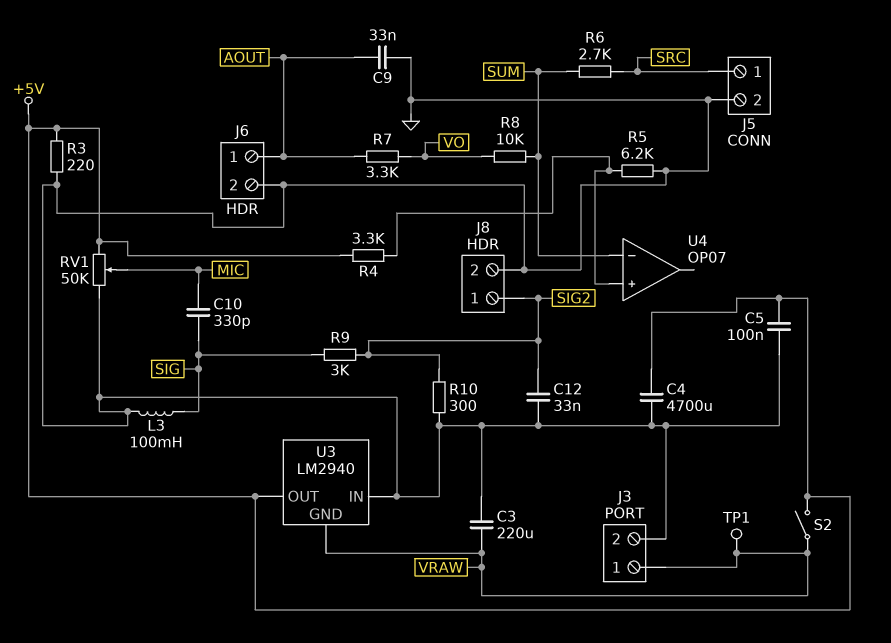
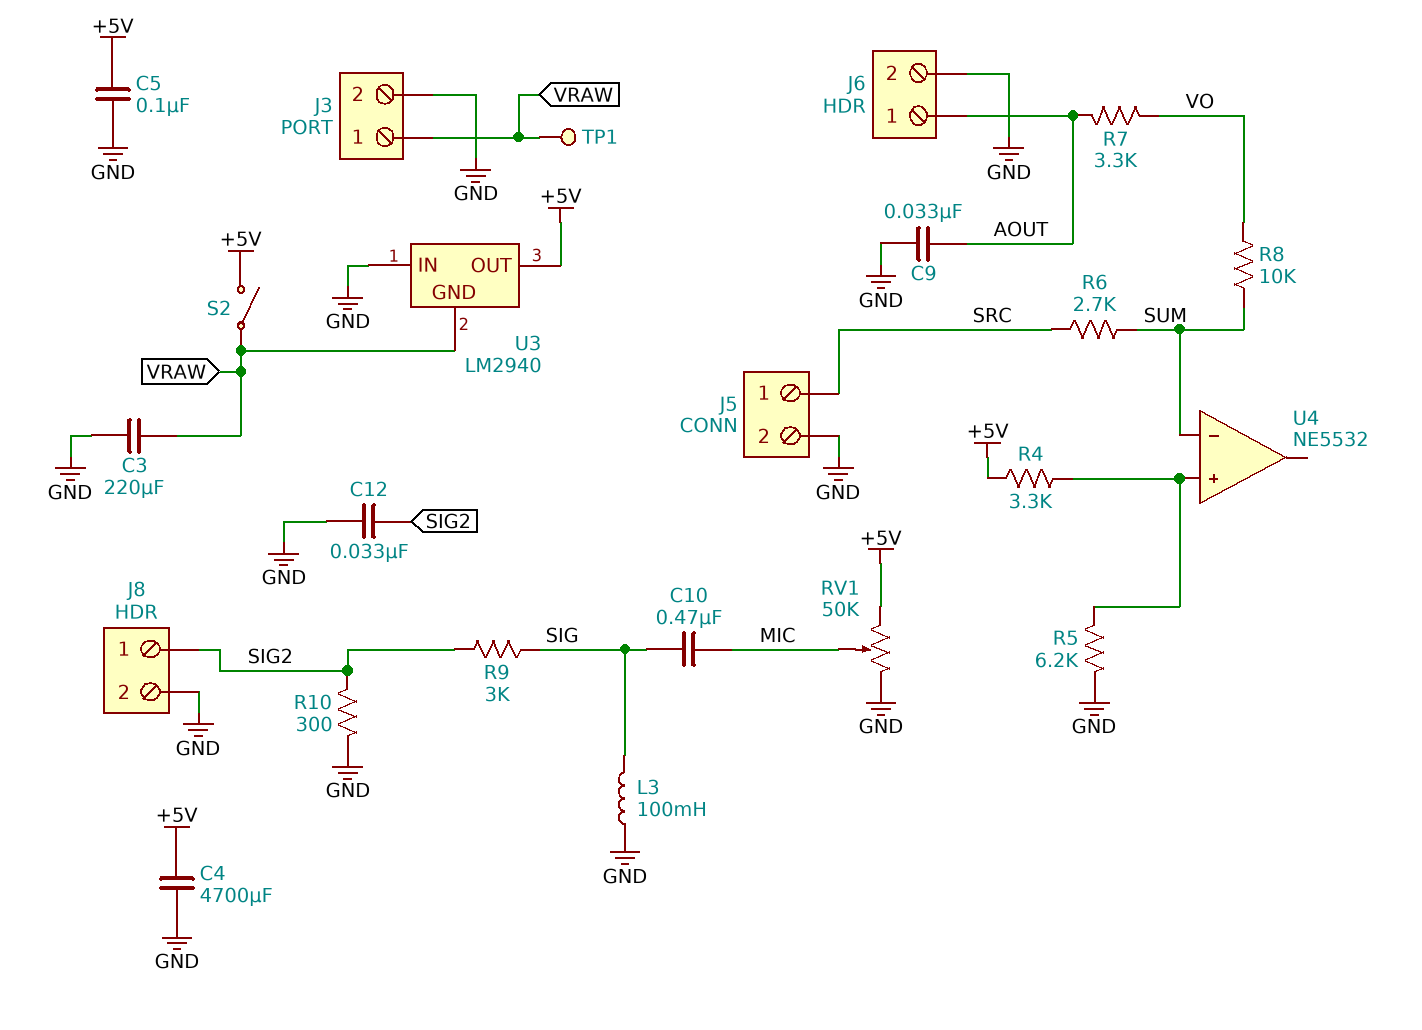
C10: 330pF (MIC, SIG) -> 470nF (MIC, SIG)
R3: 220 (+5V, GND) -> none
U4: OP07 -> NE5532

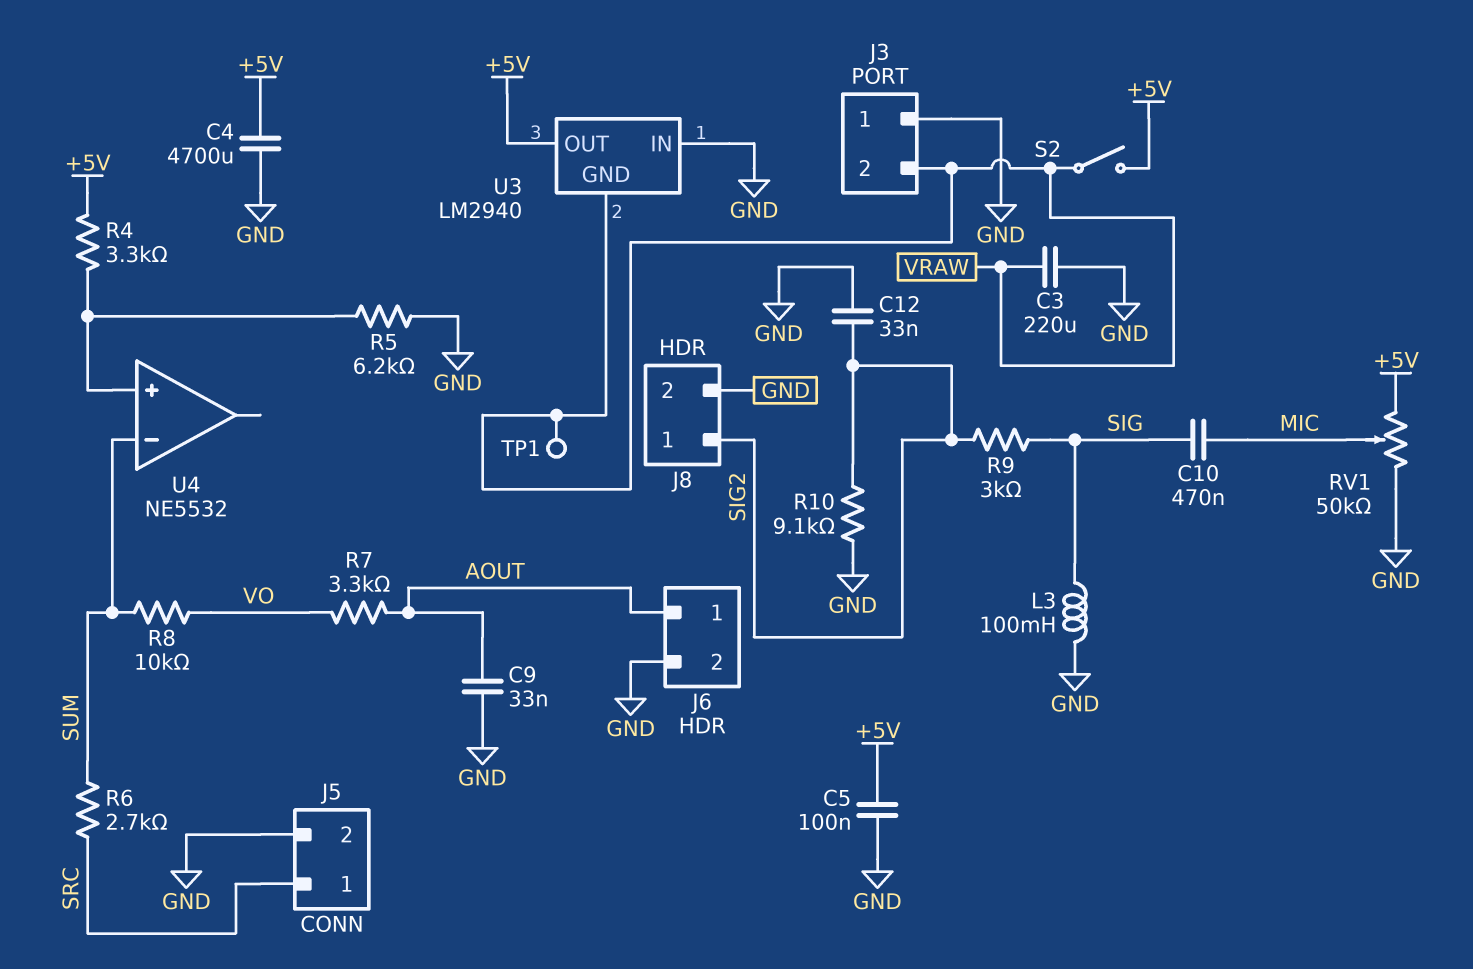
J3 pin 1: VRAW -> GND
J3 pin 2: GND -> VRAW
R10: 300 (GND, SIG2) -> 9.1k (GND, SIG2)

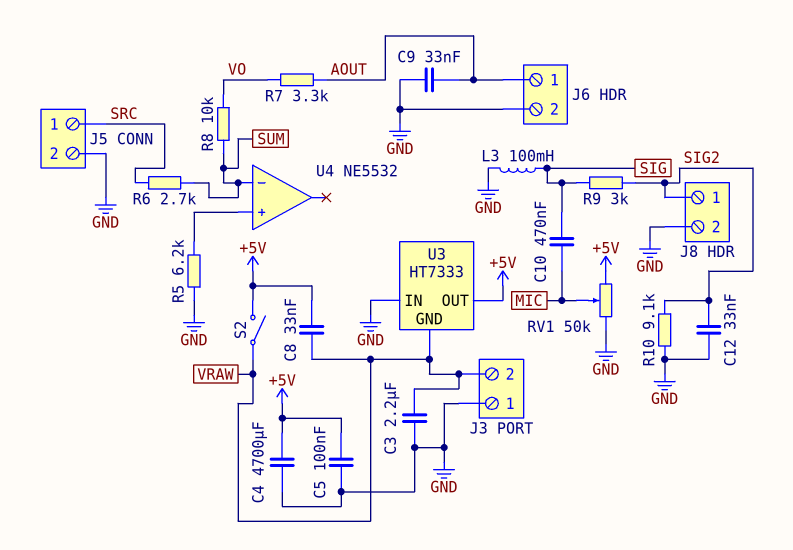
C3: 220uF (GND, VRAW) -> 2.2uF (GND, VRAW)
C8: none -> 33nF (+5V, VRAW)
R4: 3.3k (+5V, U4/in+) -> none
TP1: test point (VRAW) -> none
U3: LM2940 -> HT7333

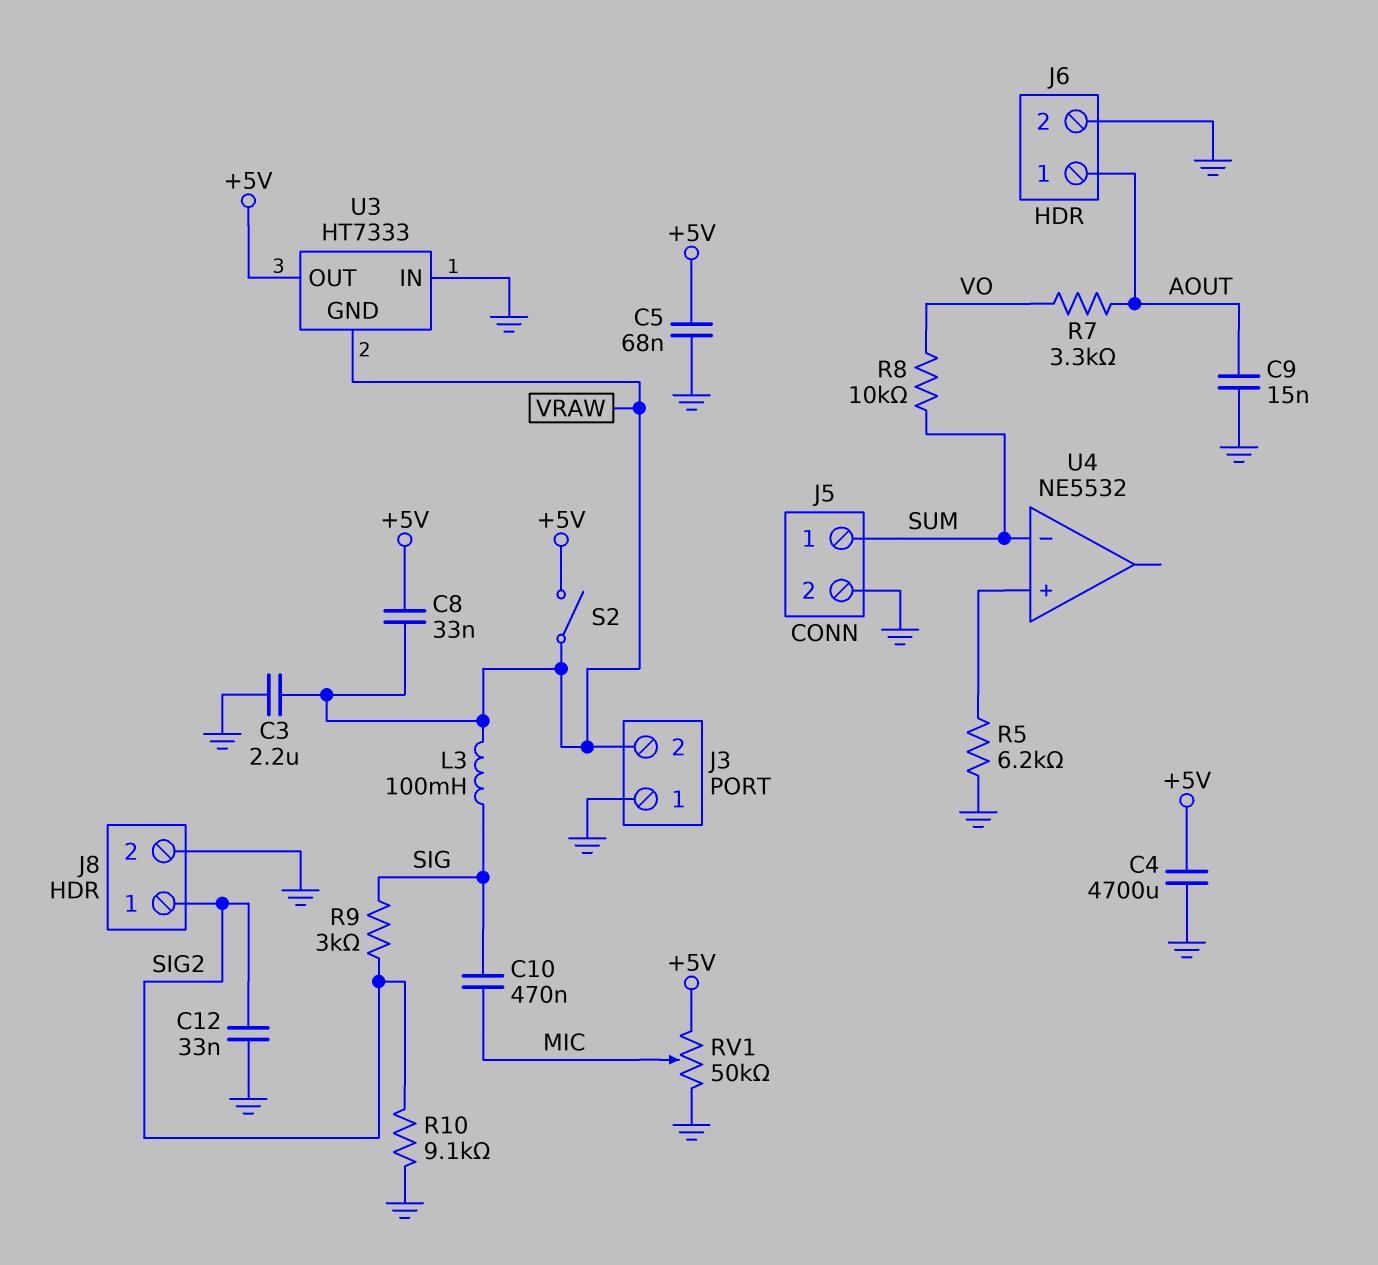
C5: 100nF (+5V, GND) -> 68nF (+5V, GND)
C9: 33nF (AOUT, GND) -> 15nF (AOUT, GND)
J5 pin 1: SRC -> SUM
L3: 100mH (GND, SIG) -> 100mH (SIG, VRAW)
R6: 2.7k (SRC, SUM) -> none

